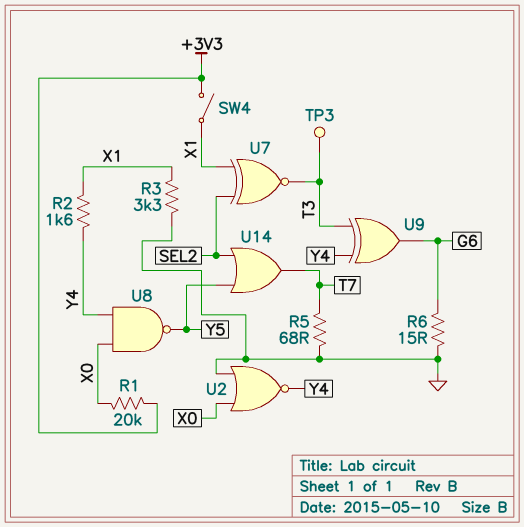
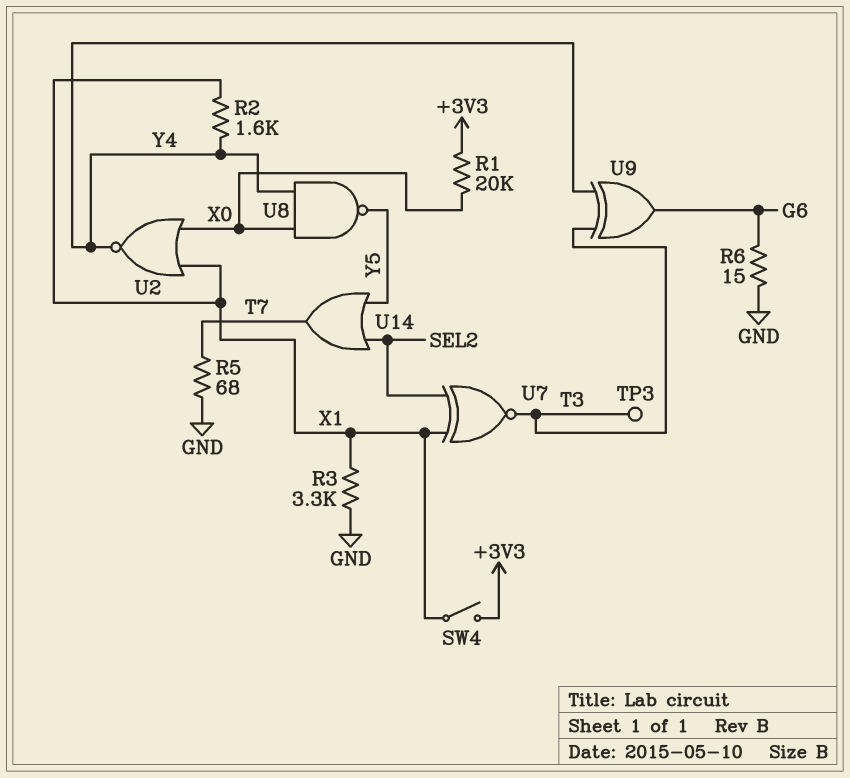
U2: NOR (in GND, in X0, out Y4) -> NOR (in X0, in X1, out Y4)

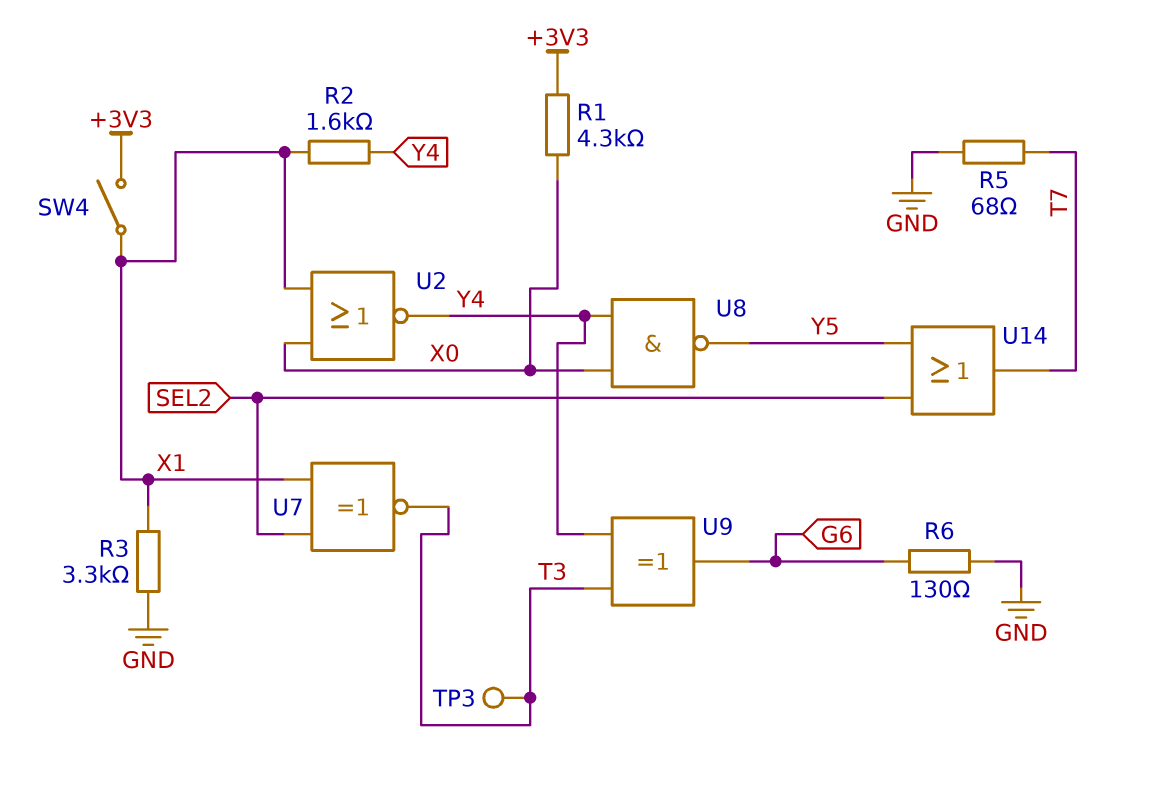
R1: 20k (+3V3, X0) -> 4.3k (+3V3, X0)
R6: 15 (G6, GND) -> 130 (G6, GND)

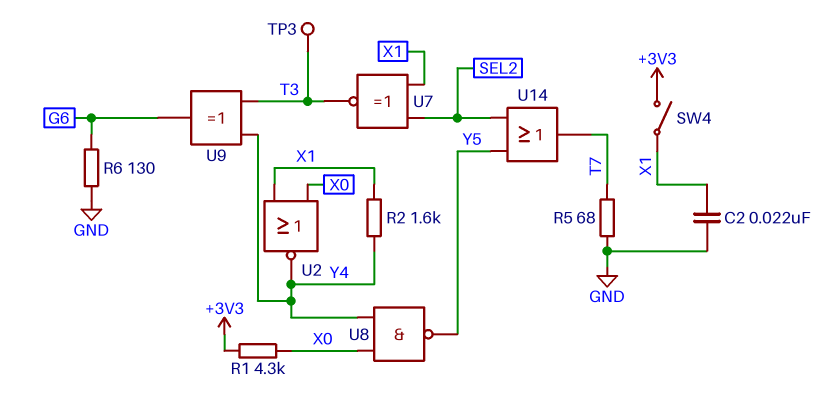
C2: none -> 22nF (GND, X1)
R3: 3.3k (GND, X1) -> none

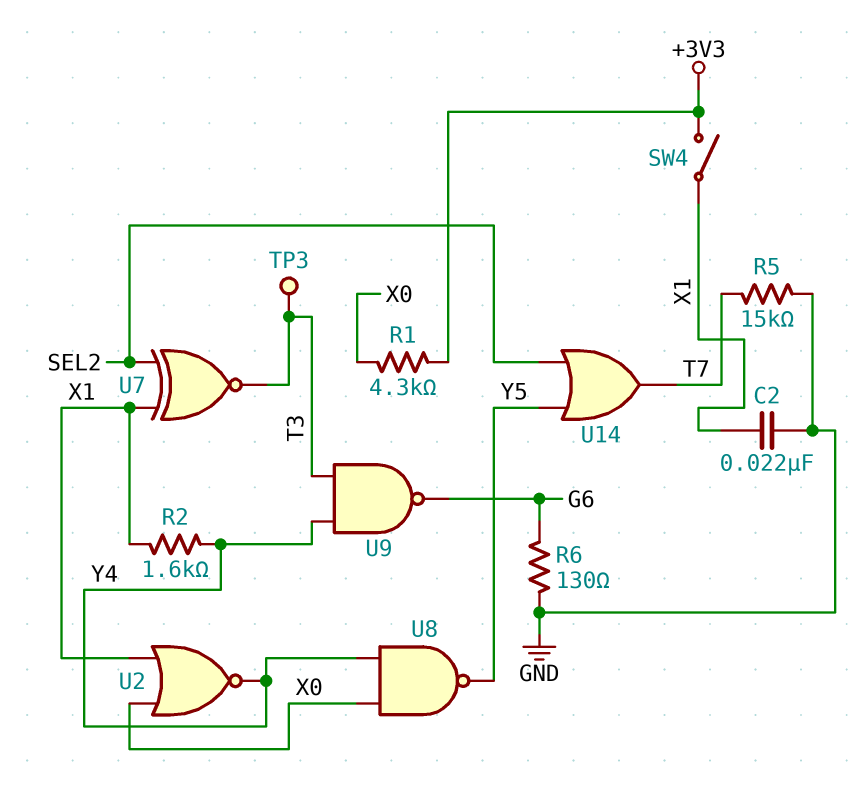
R5: 68 (GND, T7) -> 15k (GND, T7)
U9: XOR (in T3, in Y4, out G6) -> NAND (in T3, in Y4, out G6)

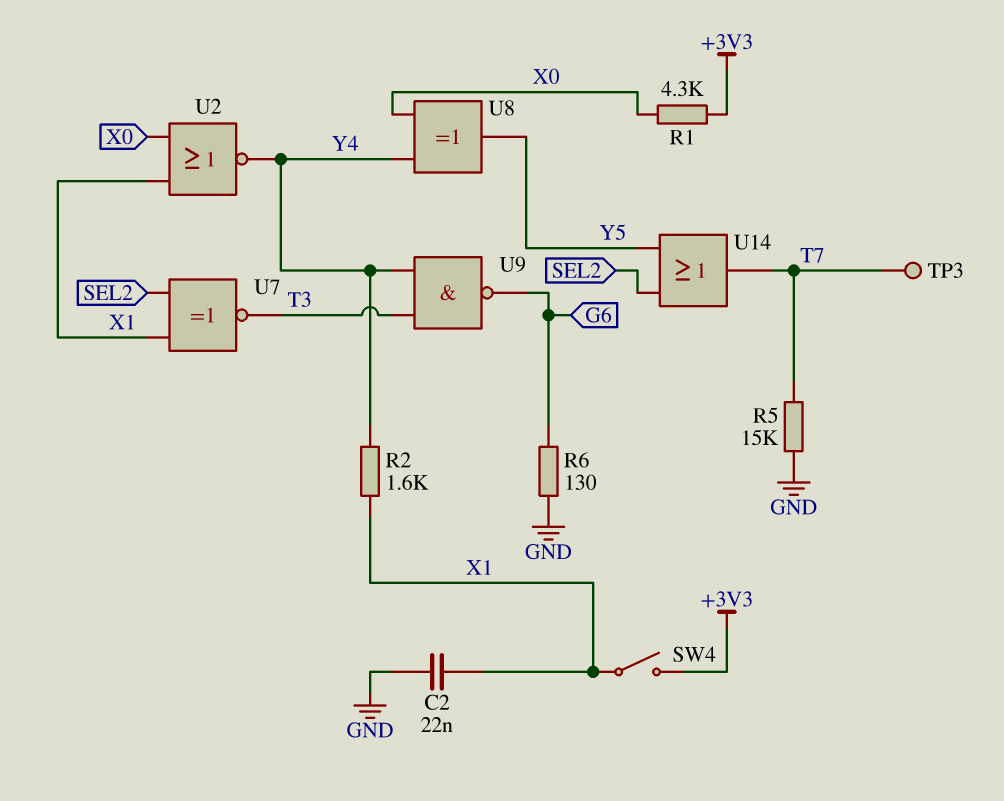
TP3: test point (T3) -> test point (T7)
U8: NAND (in X0, in Y4, out Y5) -> XOR (in X0, in Y4, out Y5)

